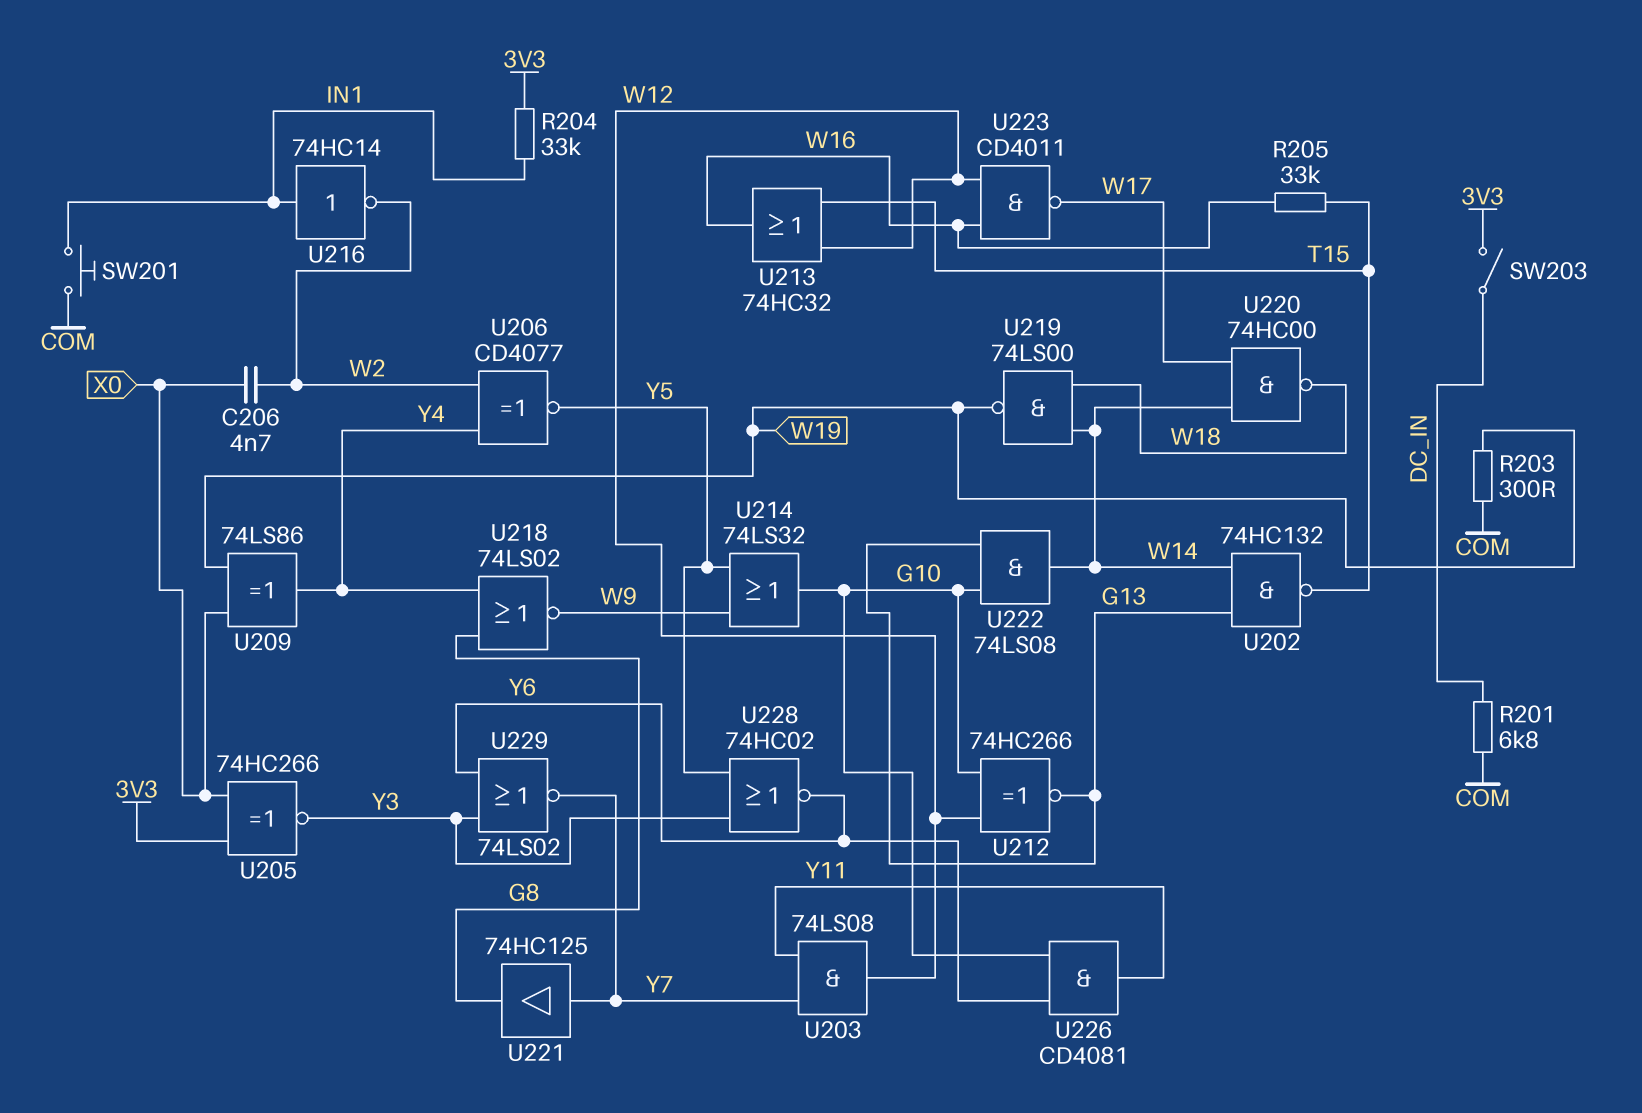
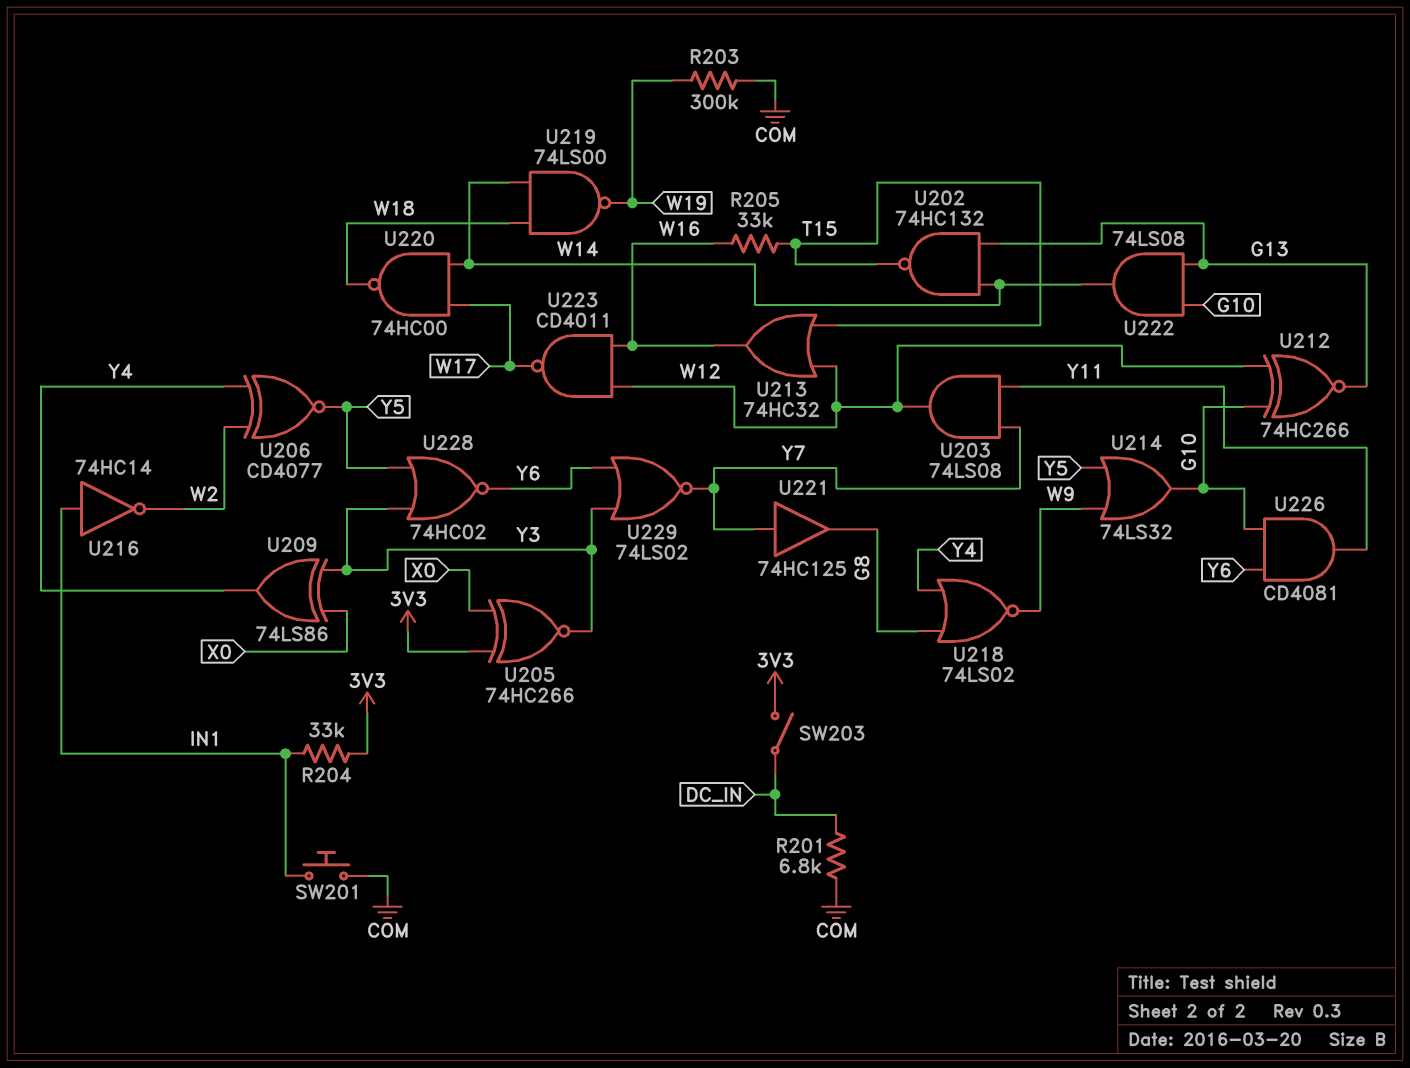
C206: 4.7nF (W2, X0) -> none
R203: 300 (COM, W19) -> 300k (COM, W19)
U209: XOR 74LS86 (in W19, in X0, out Y4) -> XOR 74LS86 (in X0, in Y3, out Y4)

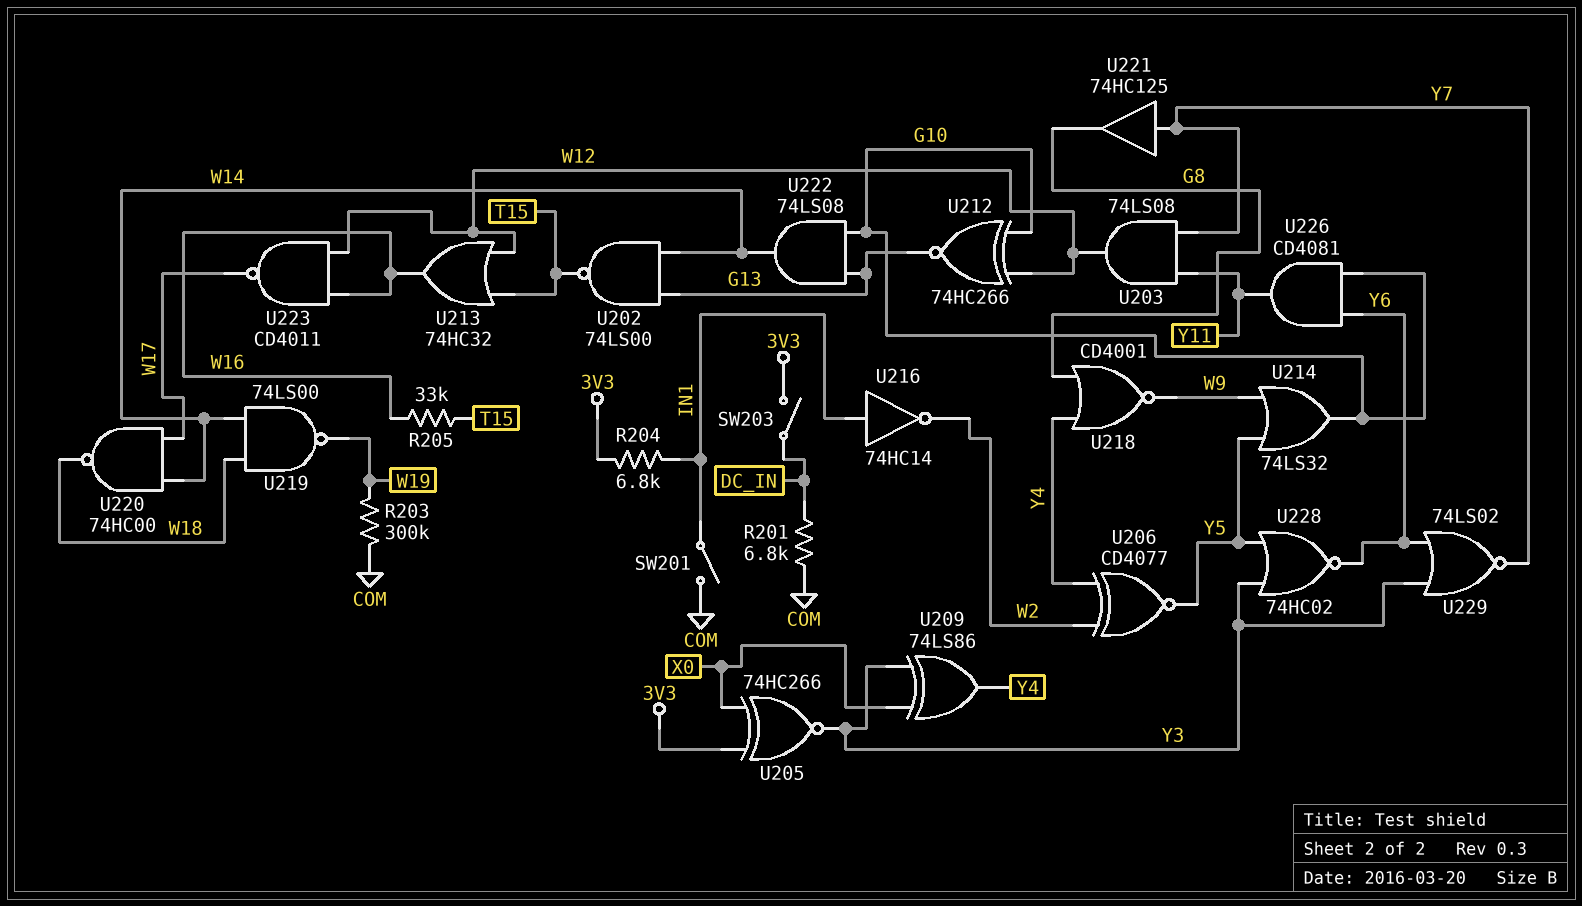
R204: 33k (3V3, IN1) -> 6.8k (3V3, IN1)
SW201: button (COM, IN1) -> switch (COM, IN1)
U202: NAND 74HC132 (in G13, in W14, out T15) -> NAND 74LS00 (in G13, in W14, out T15)
U218: NOR 74LS02 (in G8, in Y4, out W9) -> NOR CD4001 (in G8, in Y4, out W9)

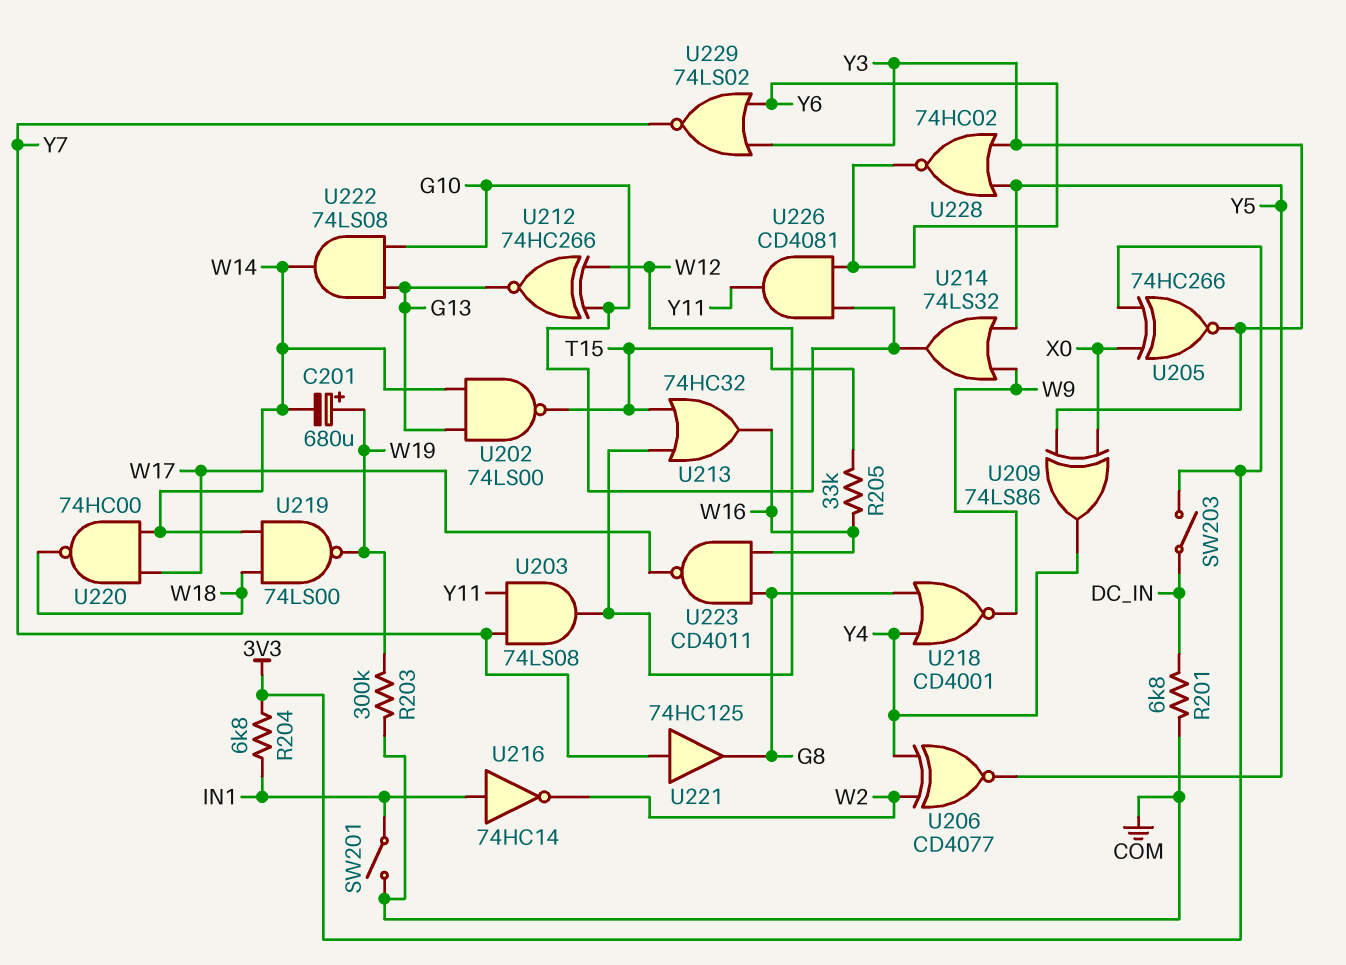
C201: none -> 680uF (plus W19, minus W14)
U223: NAND CD4011 (in W12, in W16, out W17) -> NAND CD4011 (in G8, in W16, out W17)

